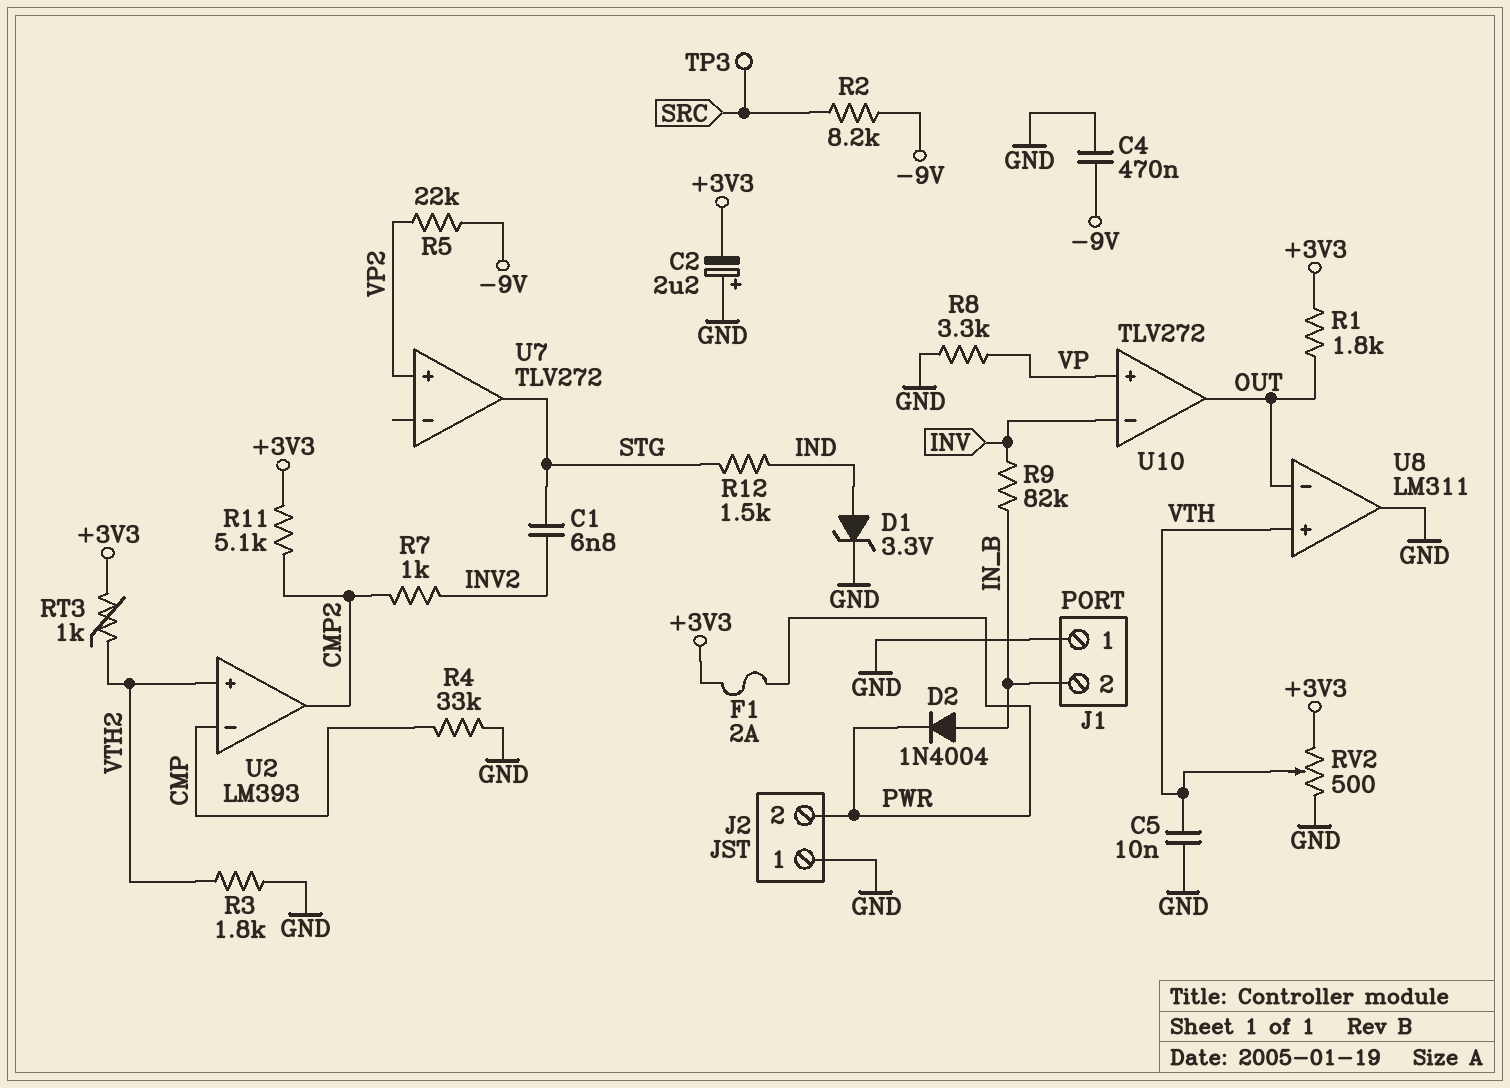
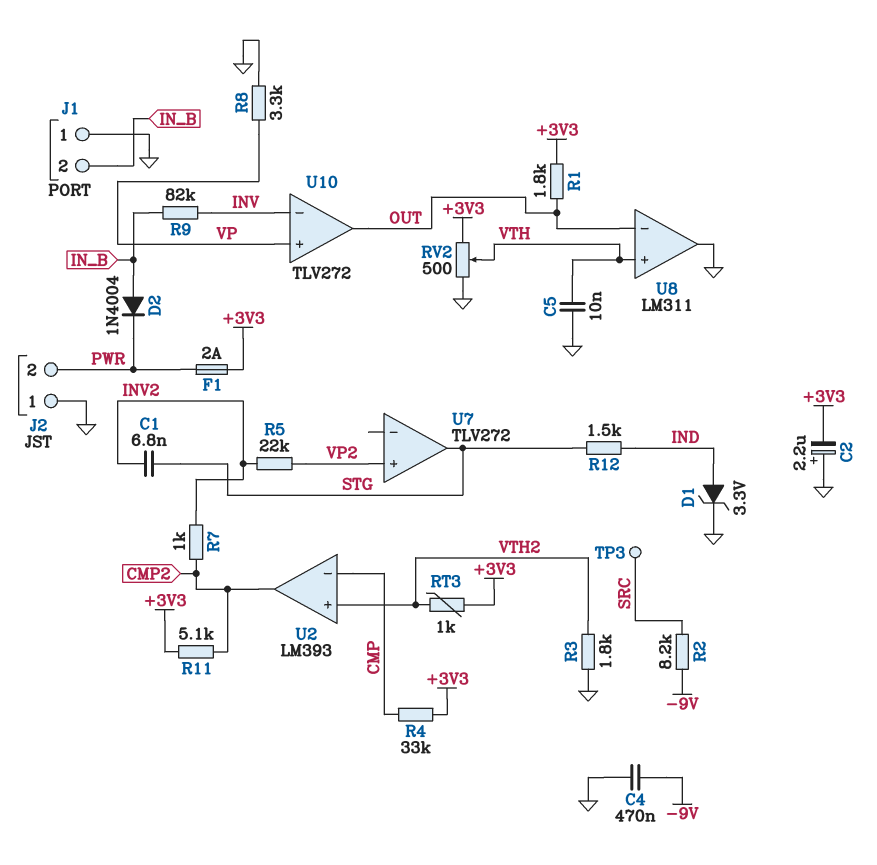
R4: 33k (CMP, GND) -> 33k (+3V3, CMP)
R5: 22k (-9V, VP2) -> 22k (INV2, VP2)

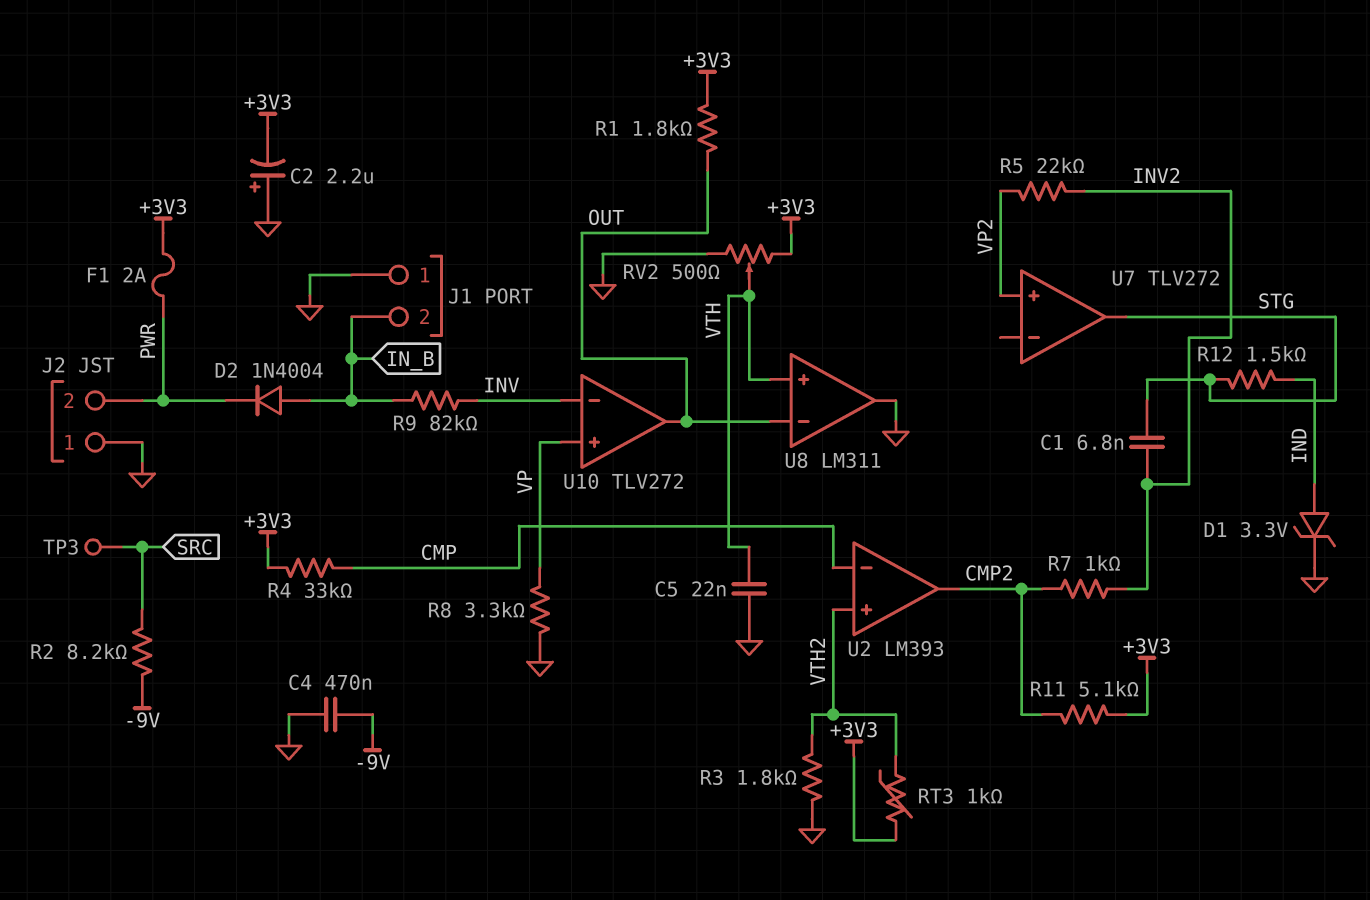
C5: 10nF (GND, VTH) -> 22nF (GND, VTH)

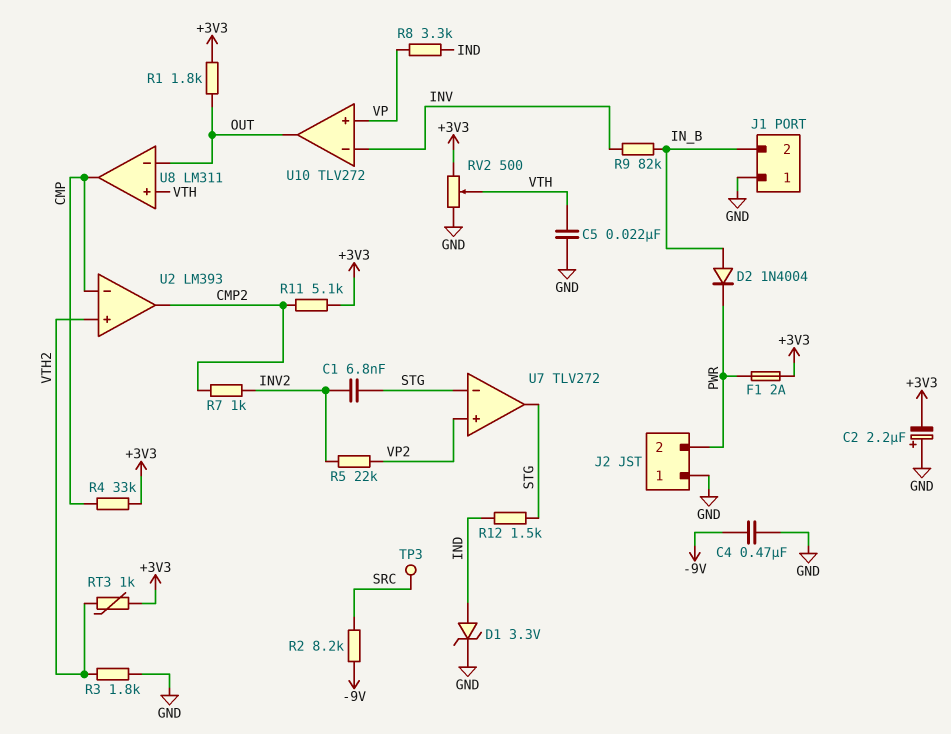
R8: 3.3k (GND, VP) -> 3.3k (IND, VP)
U7 pin in-: none -> STG
U8 pin out: GND -> CMP

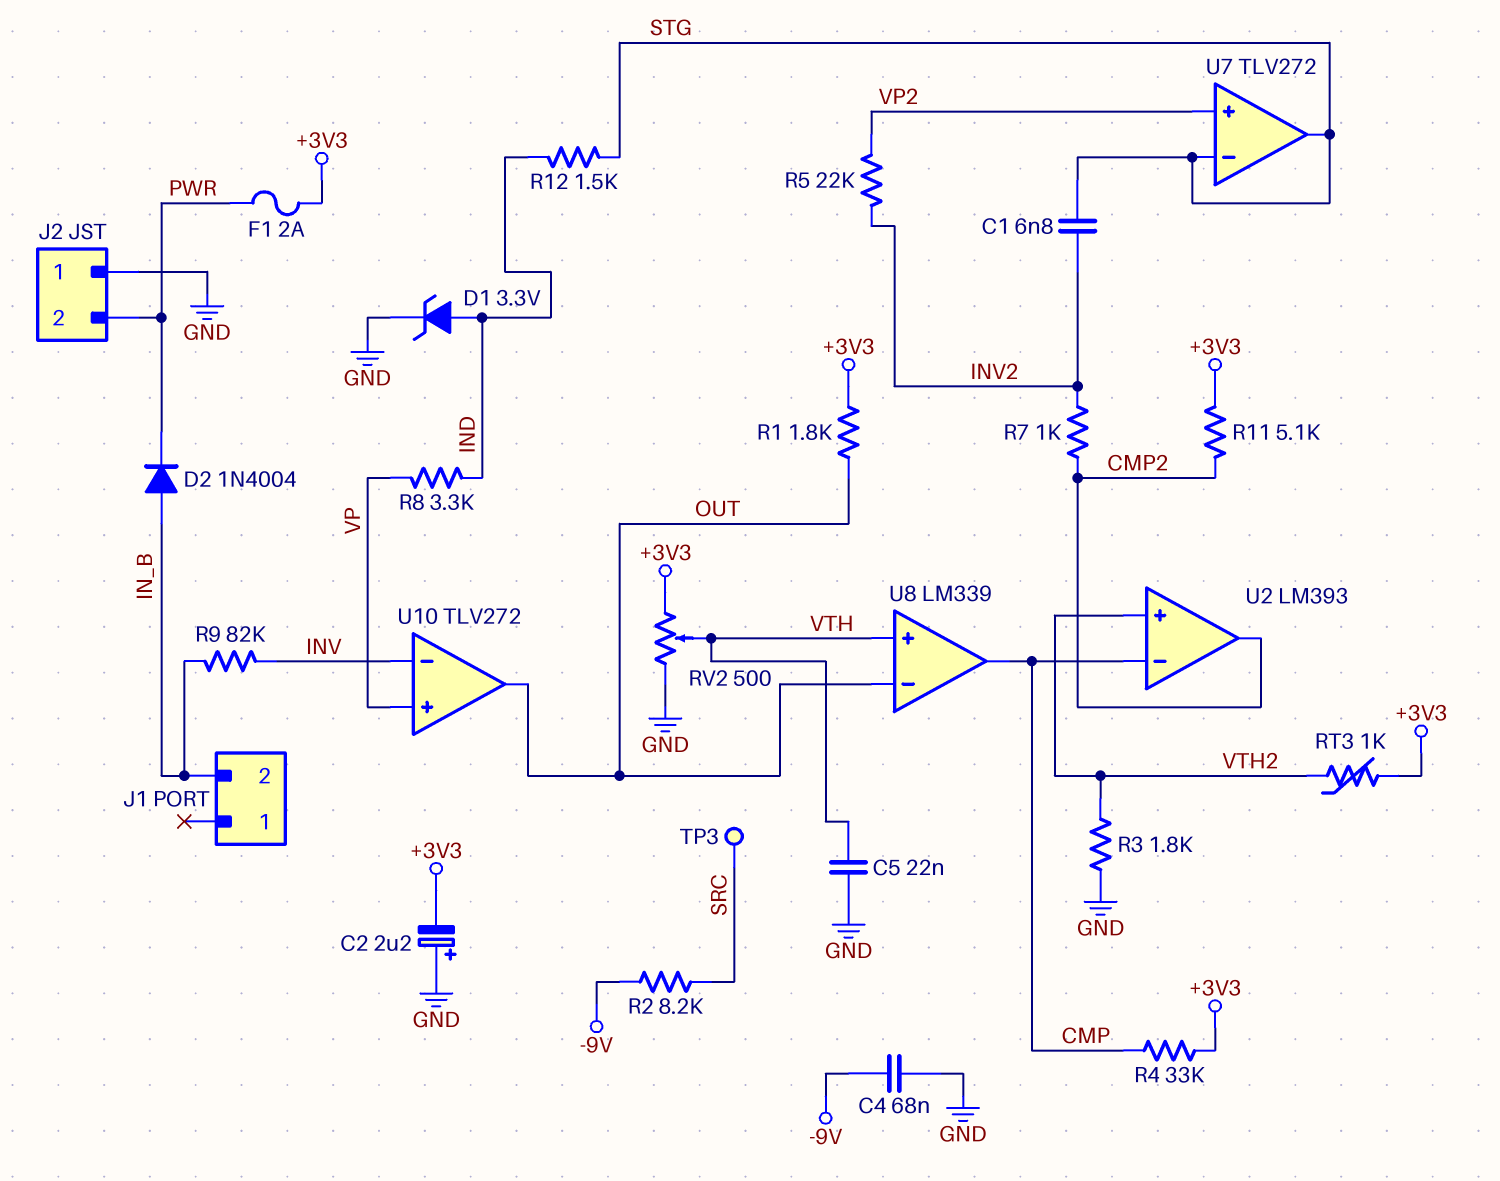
C4: 470nF (-9V, GND) -> 68nF (-9V, GND)
J1 pin 1: GND -> none
U8: LM311 -> LM339

